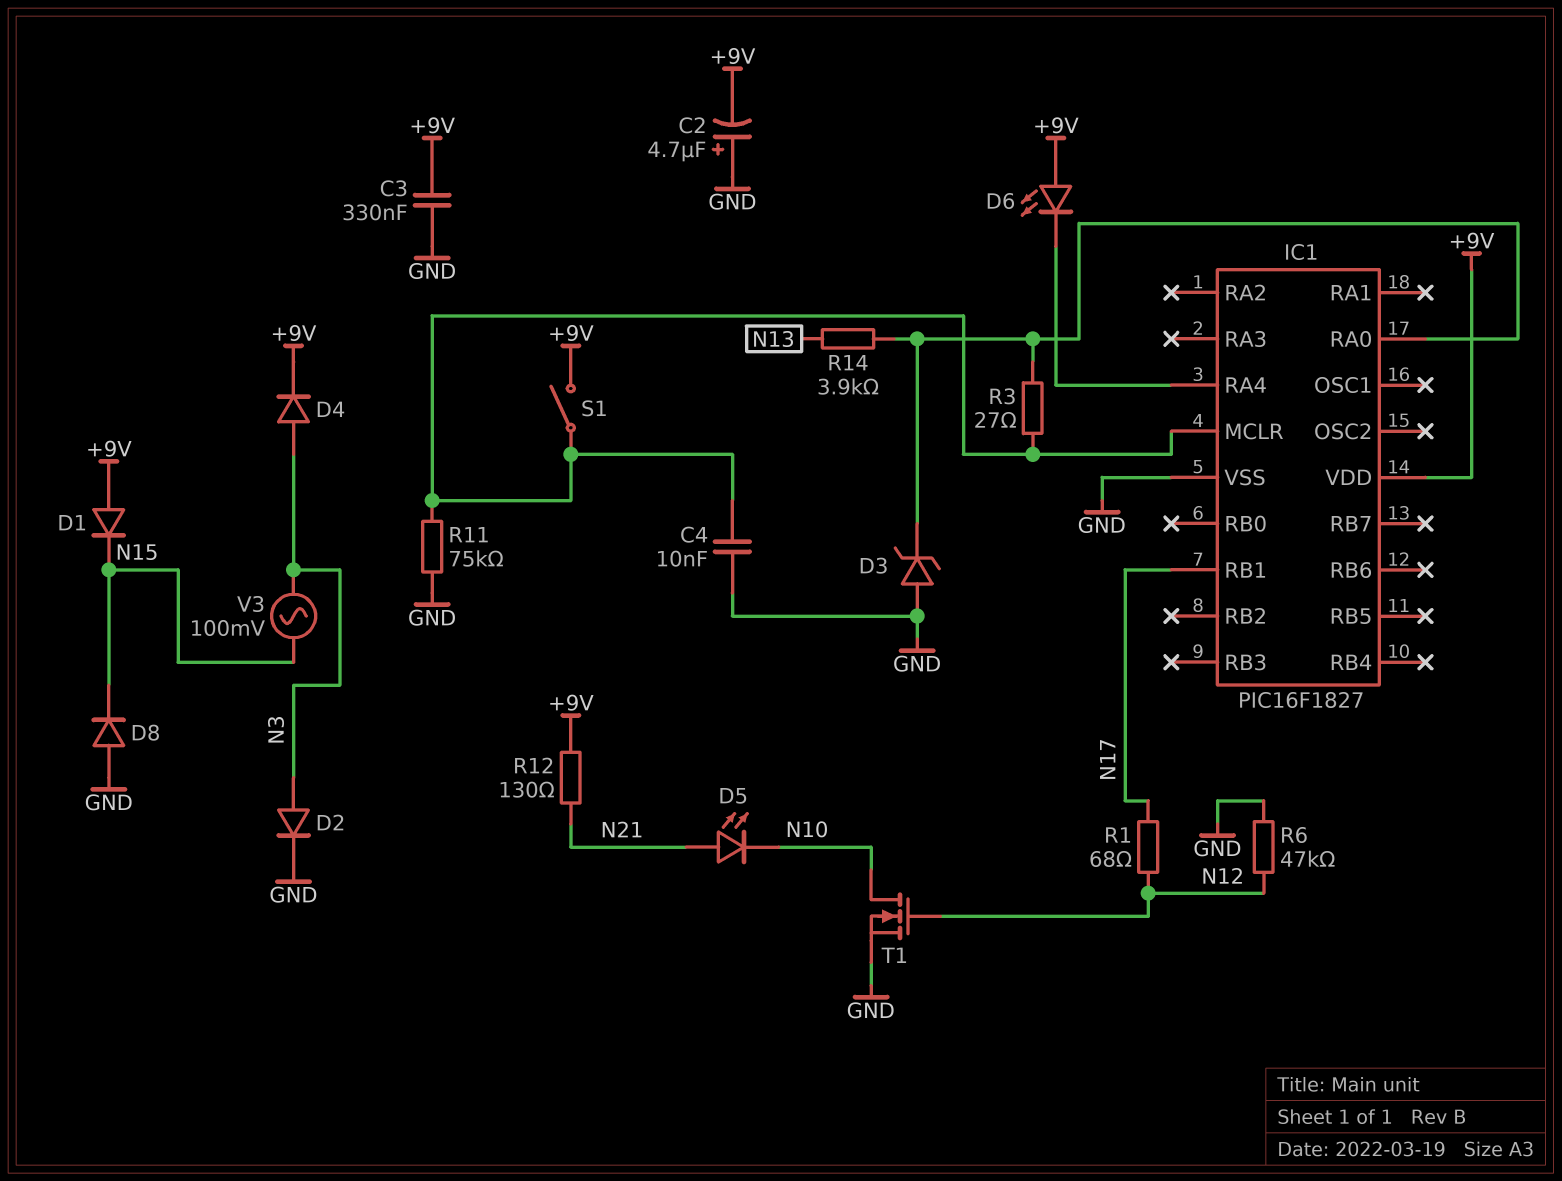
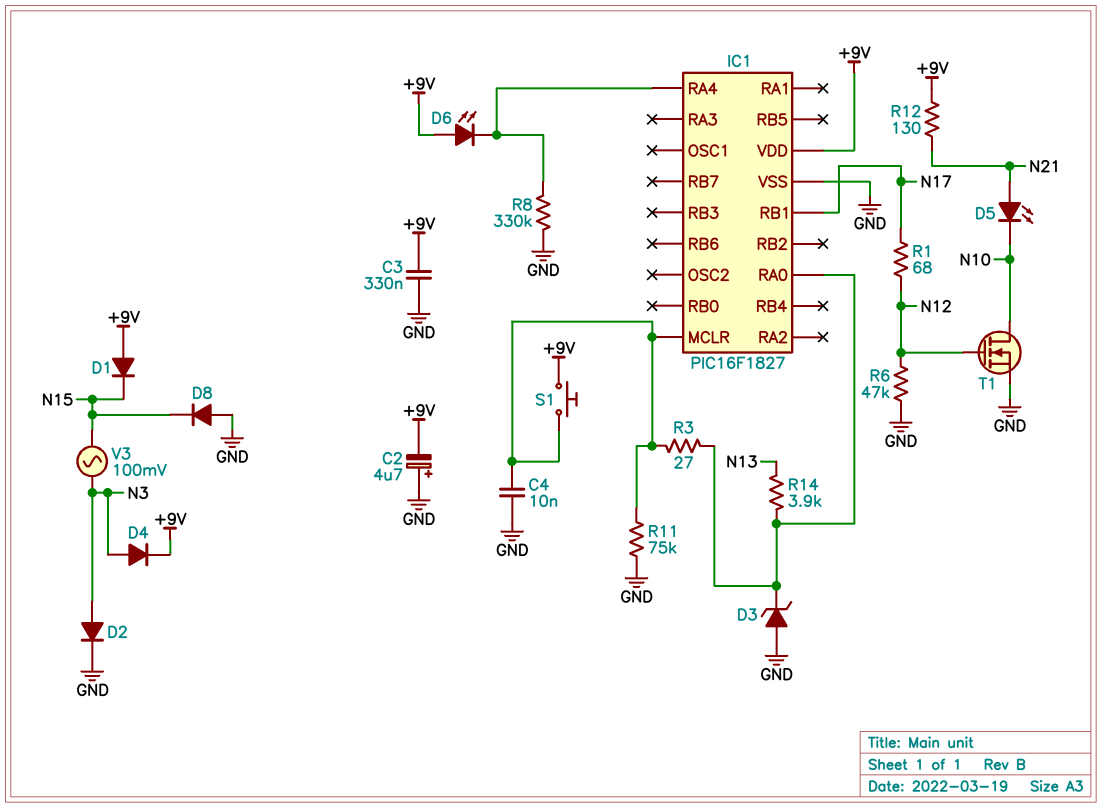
R8: none -> 330k (GND, IC1/RA4)
S1: switch (+9V, IC1/MCLR) -> button (+9V, IC1/MCLR)

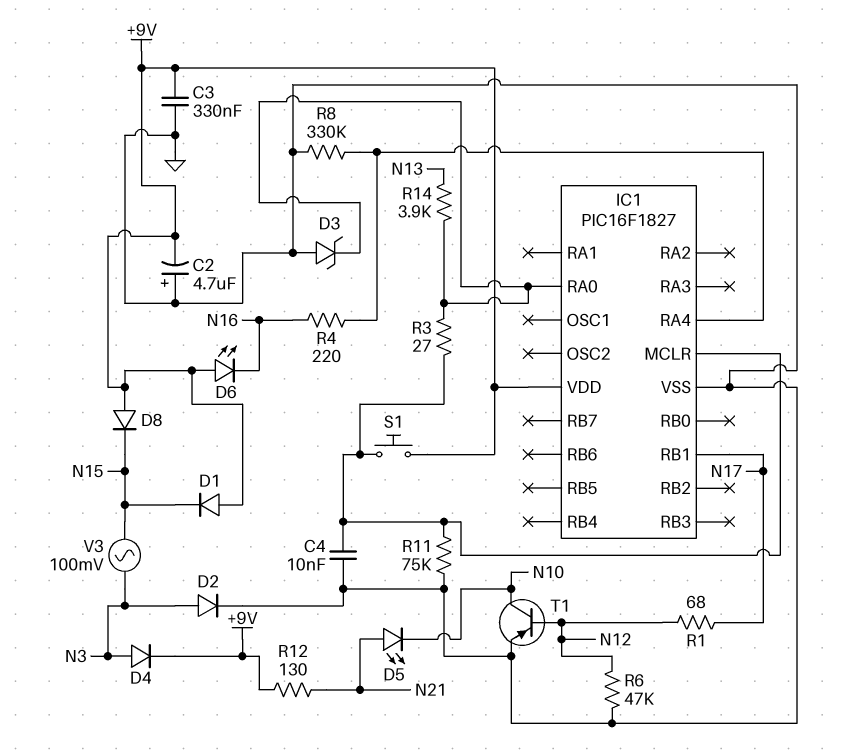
D6: LED (A +9V, K IC1/RA4) -> LED (A +9V, K N16)
D8: diode (A GND, K N15) -> diode (A +9V, K N15)
R4: none -> 220 (IC1/RA4, N16)
T1: NMOS (G N12, D N10, S GND) -> PNP (B N12, C N10, E GND)

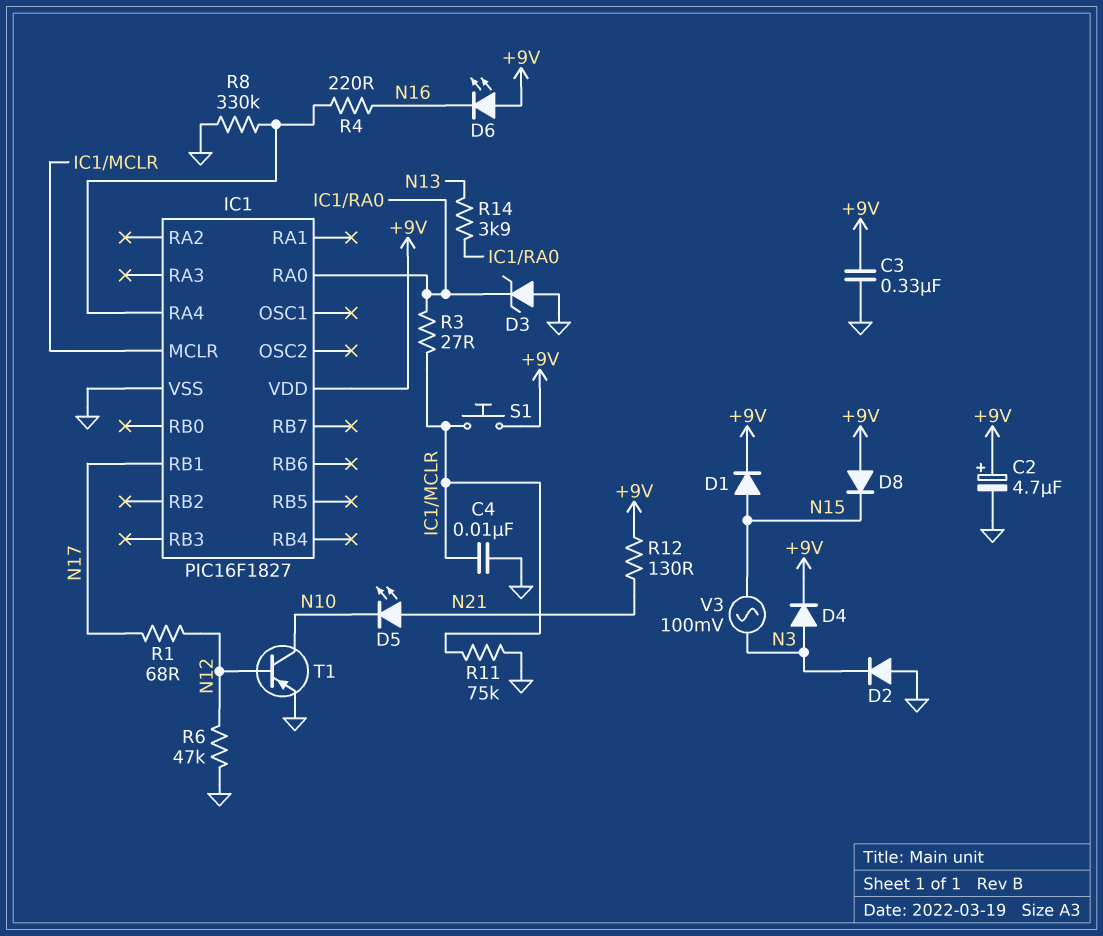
C2: 4.7uF (plus GND, minus +9V) -> 4.7uF (plus +9V, minus GND)
D1: diode (A +9V, K N15) -> diode (A N15, K +9V)
D2: diode (A N3, K GND) -> diode (A GND, K N3)

